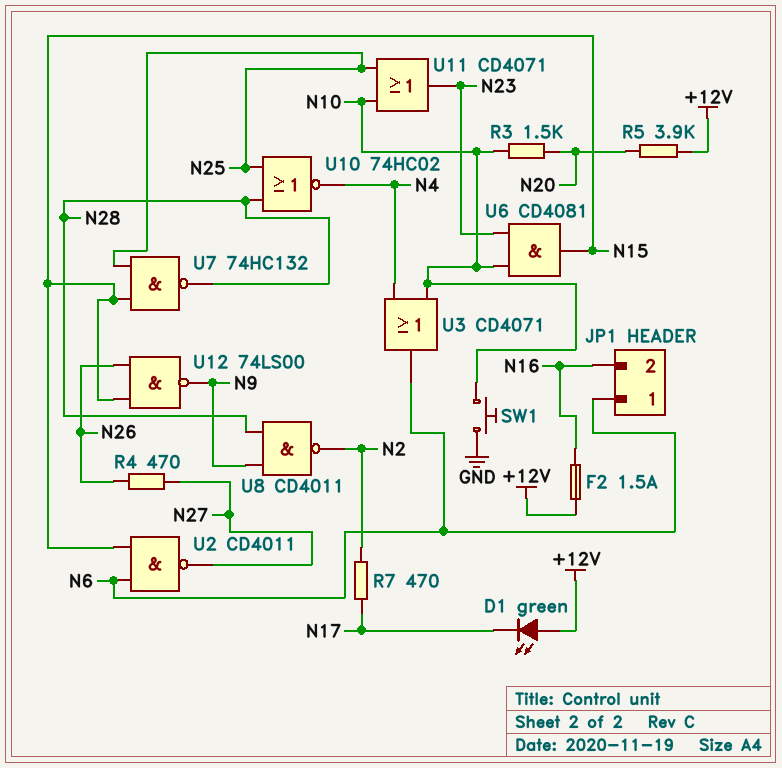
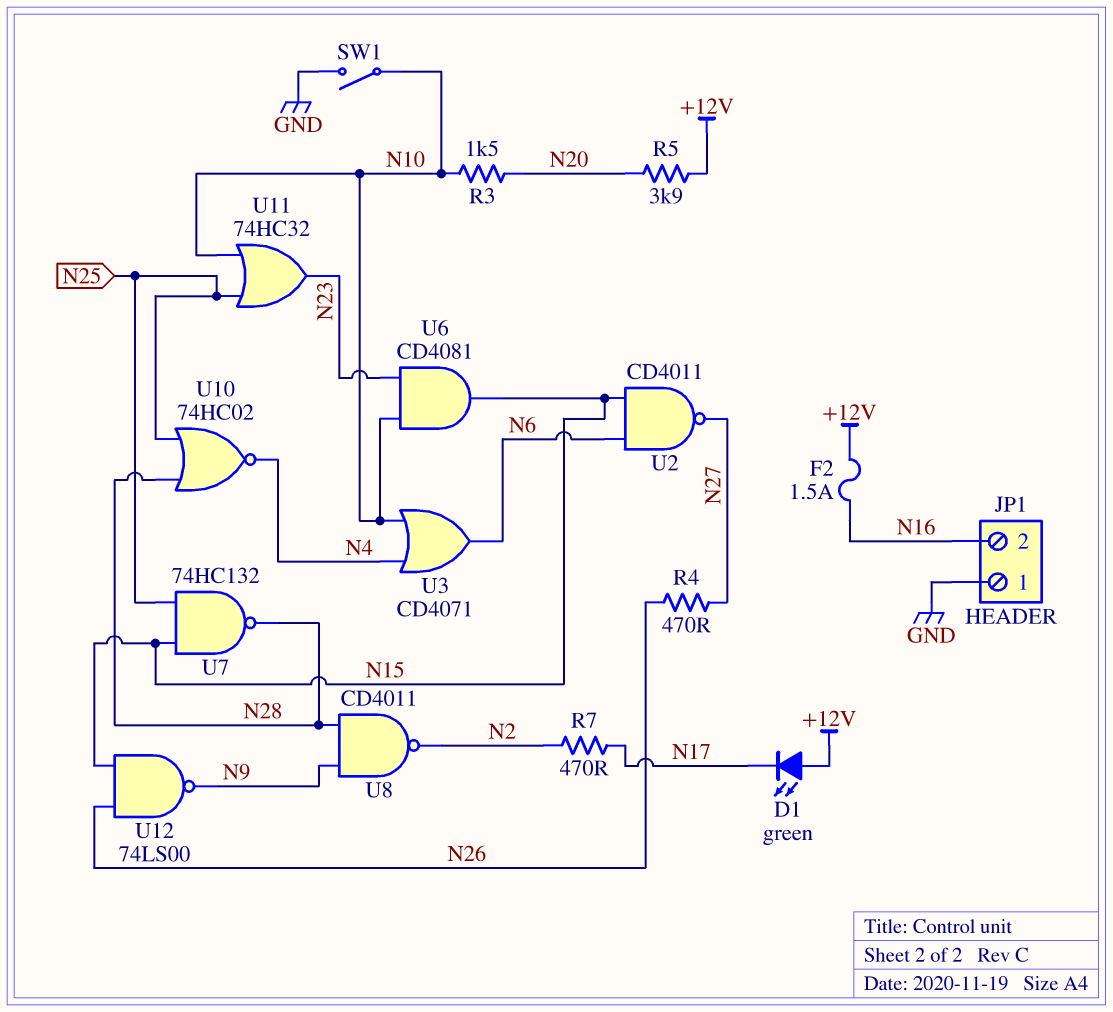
JP1 pin 1: N6 -> GND
SW1: button (GND, N10) -> switch (GND, N10)
U11: OR CD4071 (in N10, in N25, out N23) -> OR 74HC32 (in N10, in N25, out N23)

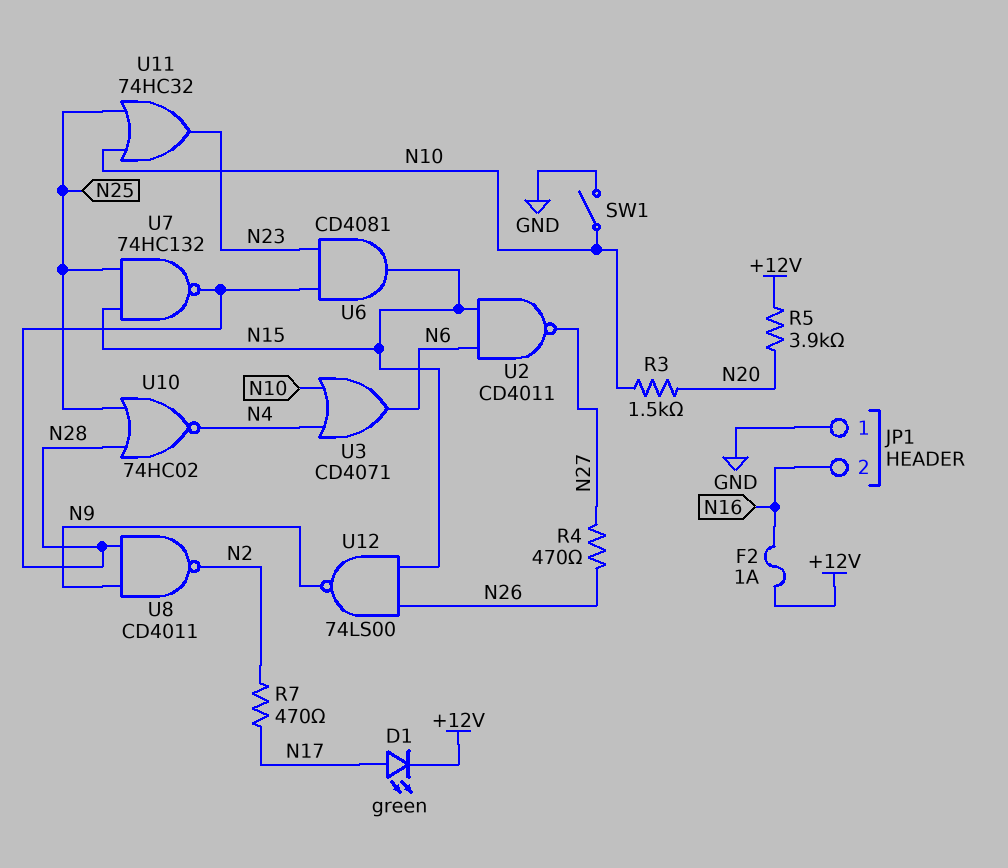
D1: LED green (A +12V, K N17) -> LED green (A N17, K +12V)
F2: 1.5A (+12V, N16) -> 1A (+12V, N16)
U6: AND CD4081 (in N10, in N23, out N15) -> AND CD4081 (in N23, in N28, out N15)

